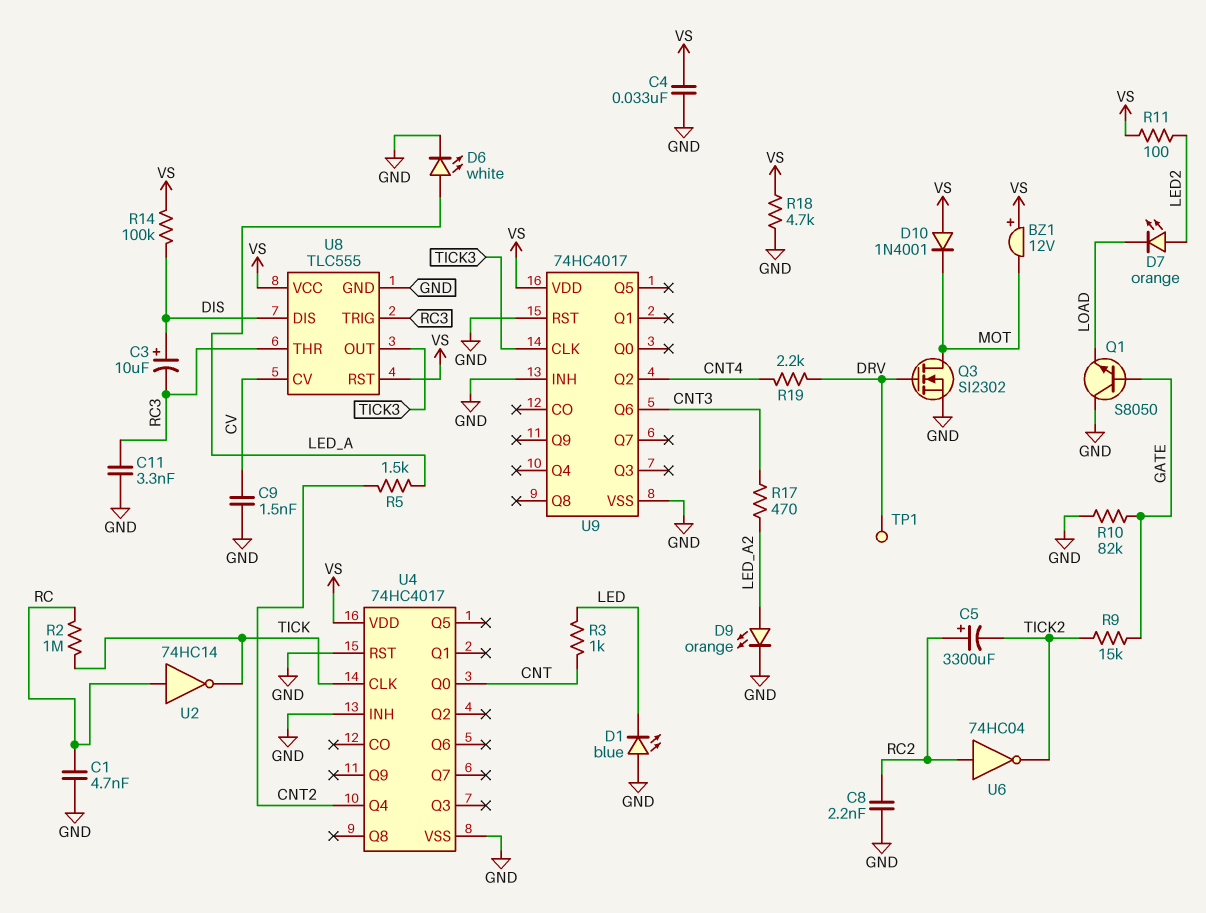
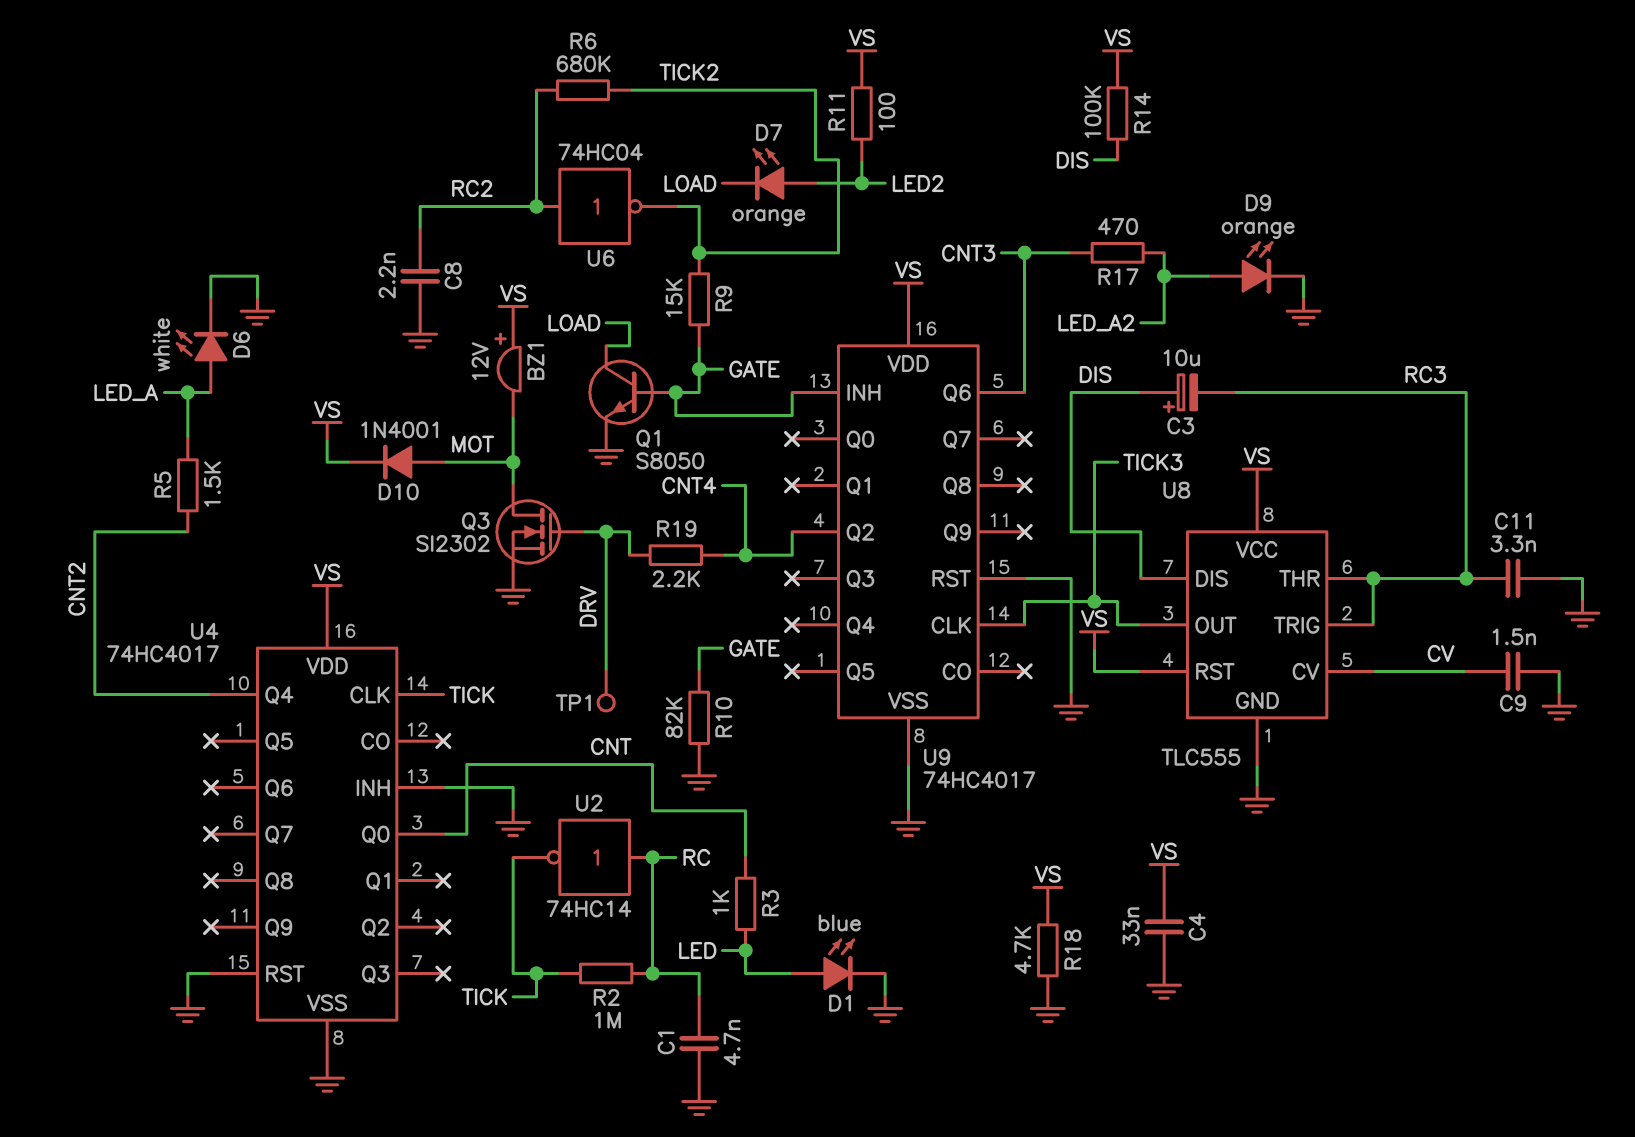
C5: 3300uF (plus RC2, minus TICK2) -> none
D1: LED blue (A GND, K LED) -> LED blue (A LED, K GND)
D10: diode 1N4001 (A VS, K MOT) -> diode 1N4001 (A MOT, K VS)
Q1: NPN S8050 (B GATE, C GND, E LOAD) -> NPN S8050 (B GATE, C LOAD, E GND)
R6: none -> 680k (RC2, TICK2)
U9 pin INH: GND -> GATE

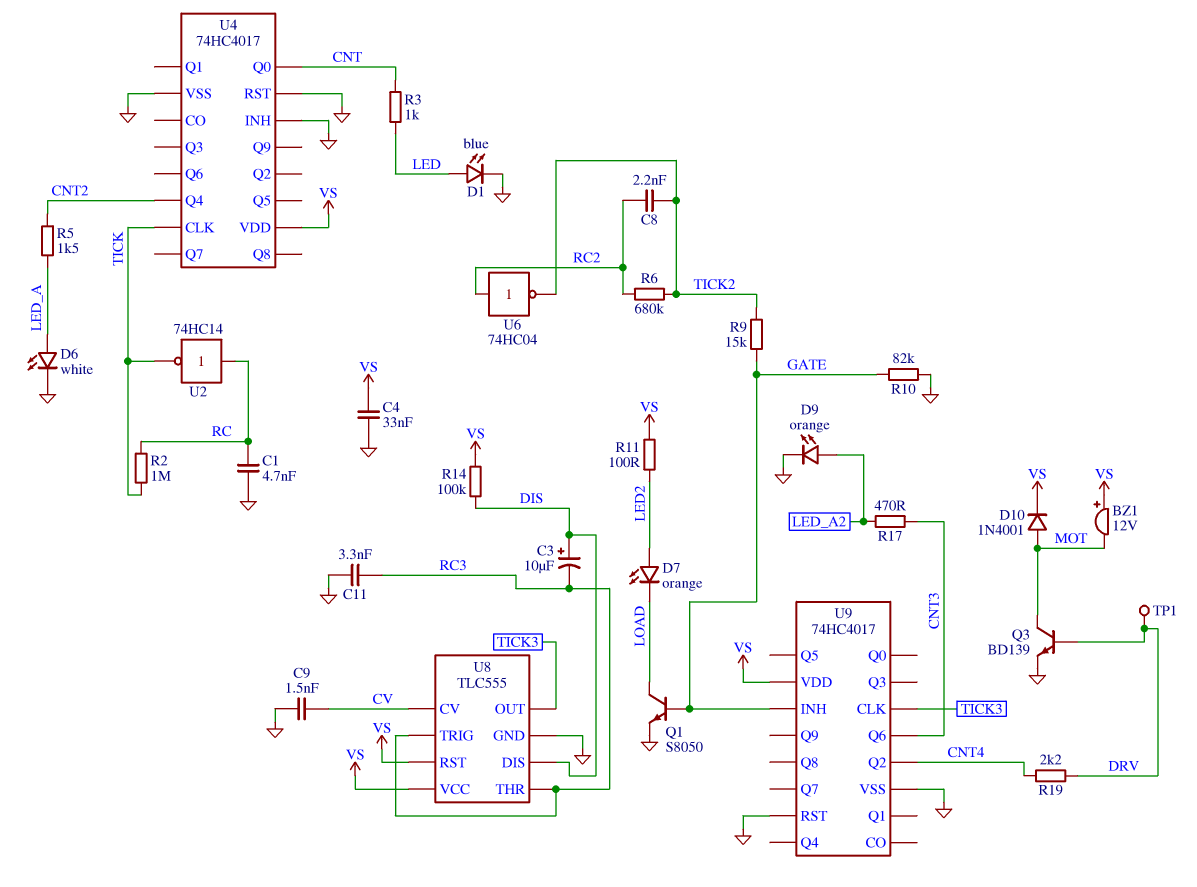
C8: 2.2nF (GND, RC2) -> 2.2nF (RC2, TICK2)
Q3: NMOS SI2302 (G DRV, D MOT, S GND) -> NPN BD139 (B DRV, C MOT, E GND)
R18: 4.7k (GND, VS) -> none

